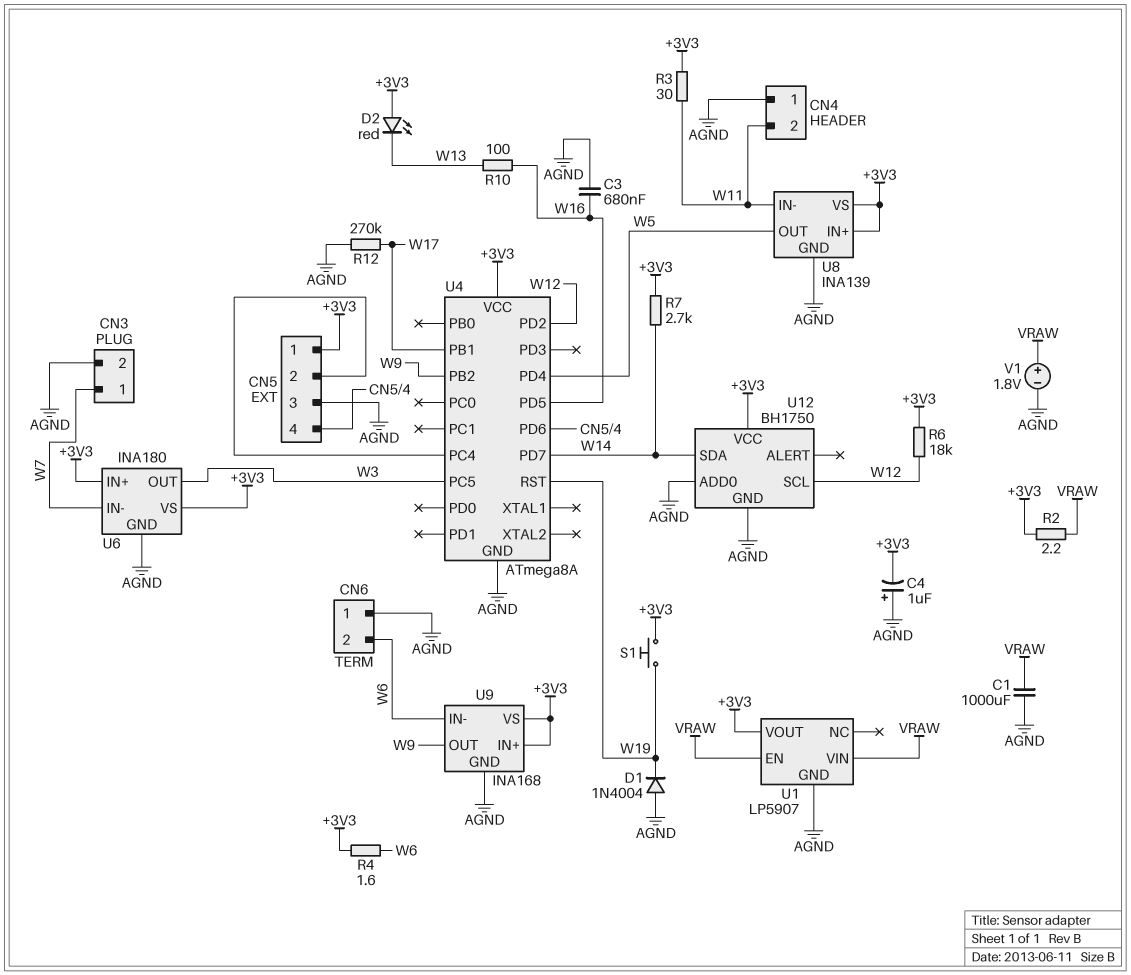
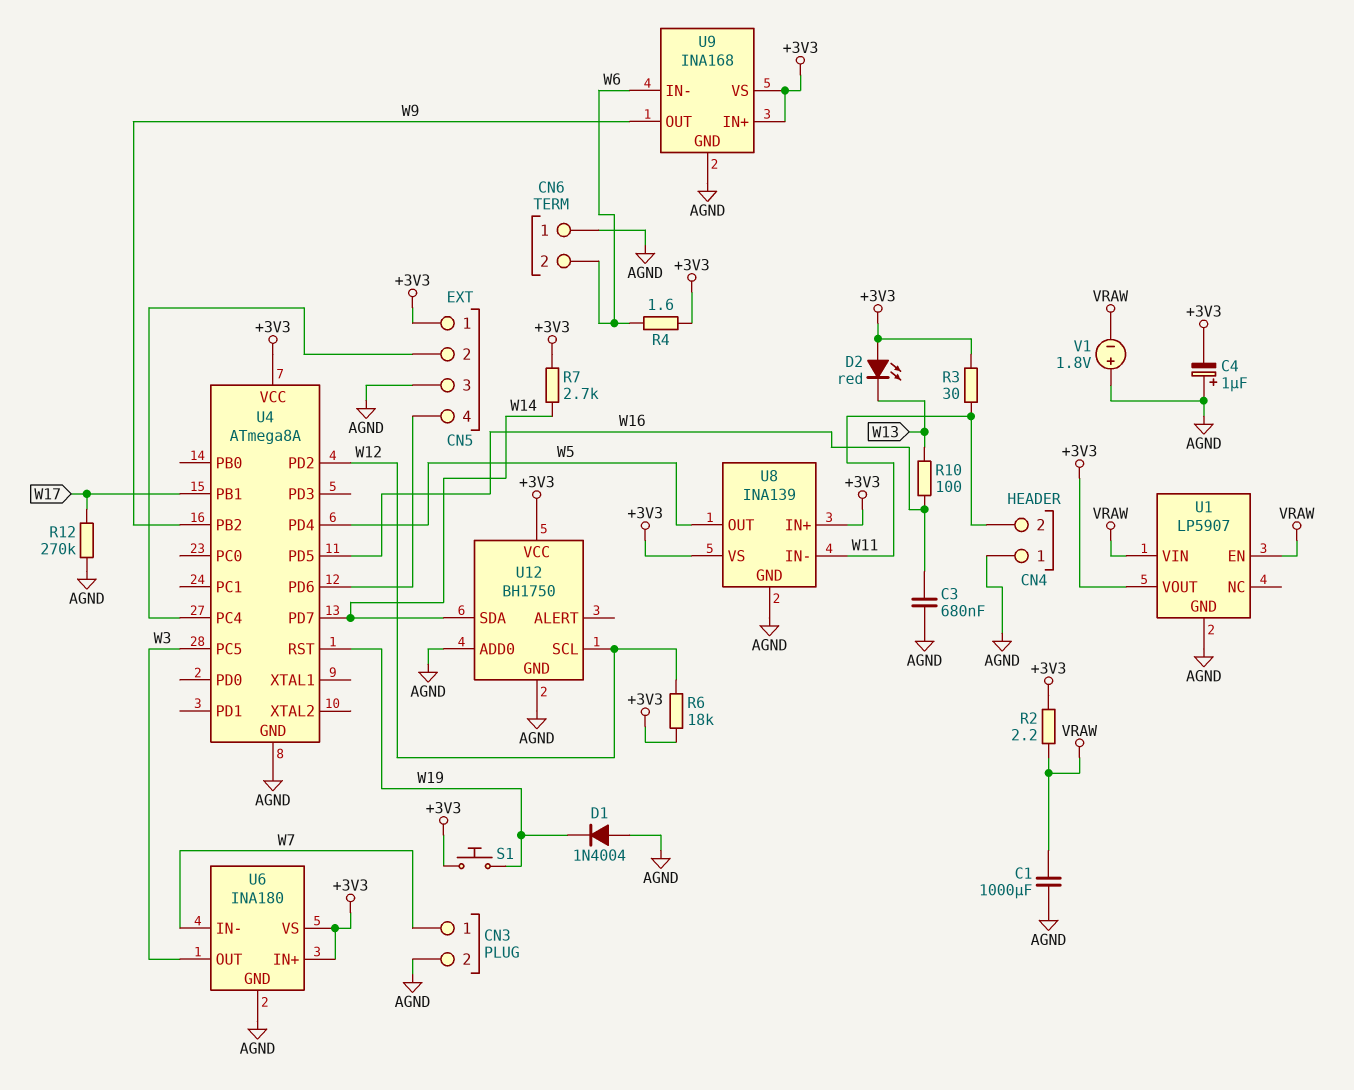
V1: 1.8V (plus VRAW, minus AGND) -> 1.8V (plus AGND, minus VRAW)

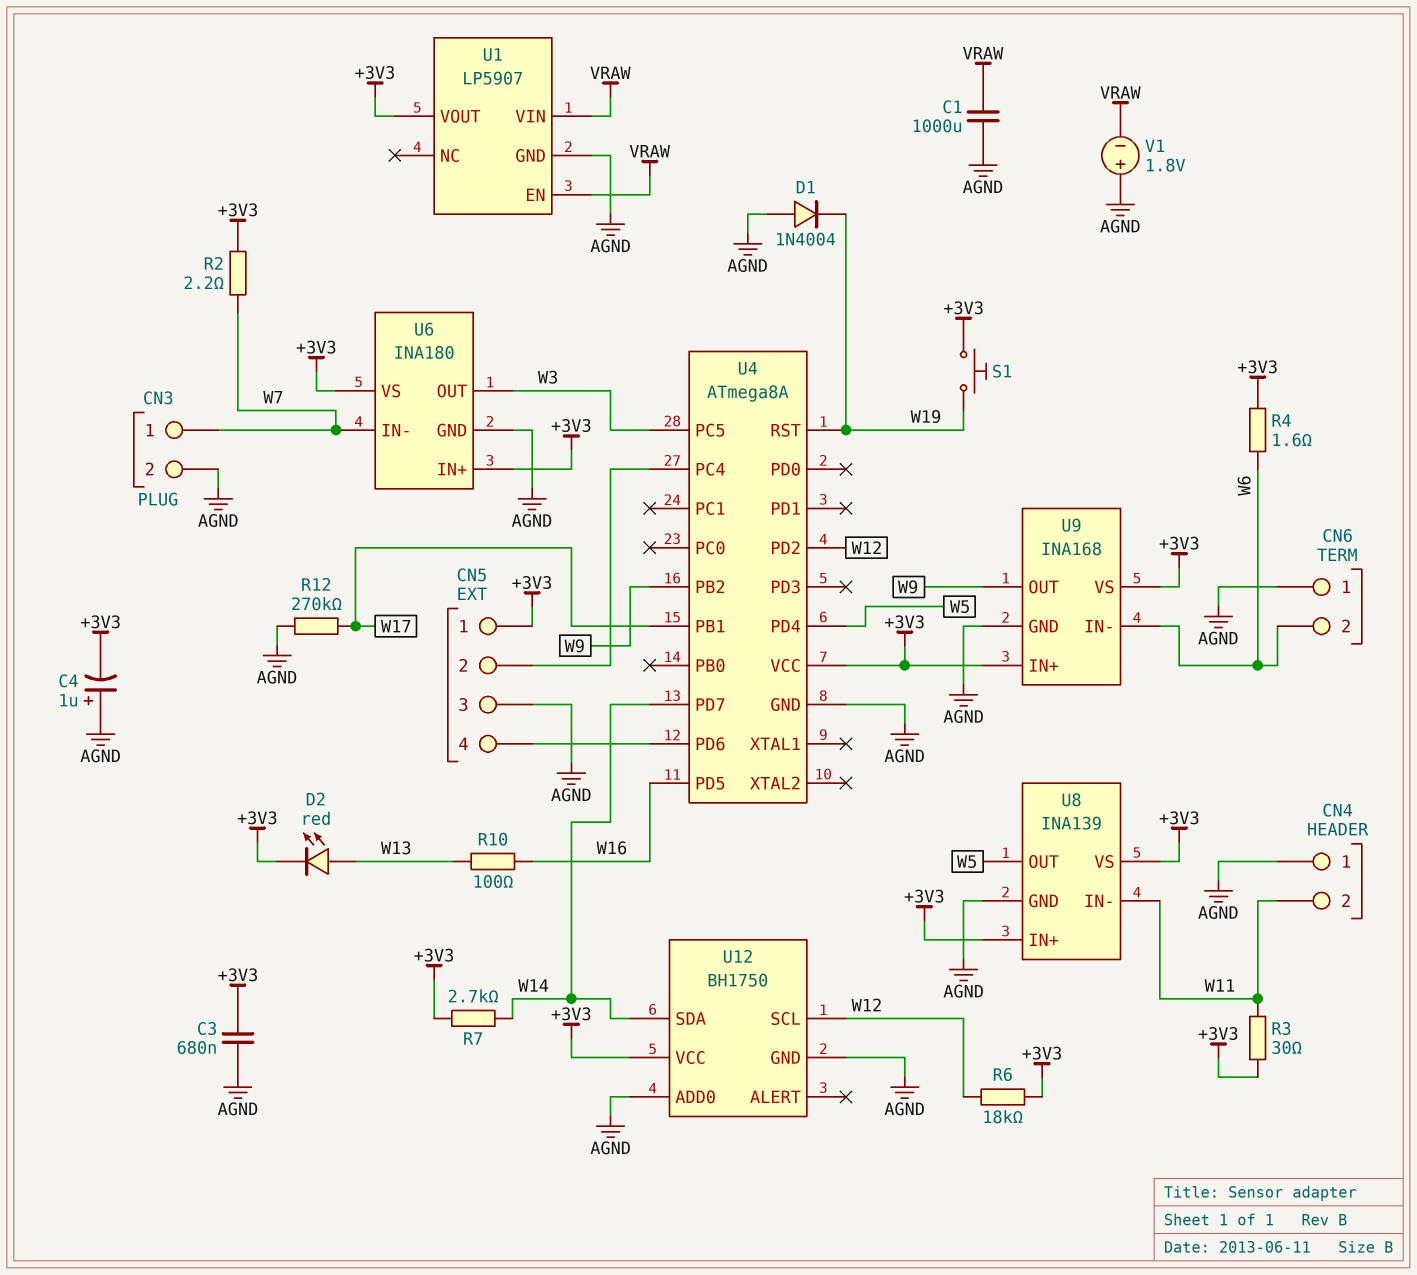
C3: 680nF (AGND, W16) -> 680nF (+3V3, AGND)
D2: LED red (A +3V3, K W13) -> LED red (A W13, K +3V3)
R2: 2.2 (+3V3, VRAW) -> 2.2 (+3V3, W7)

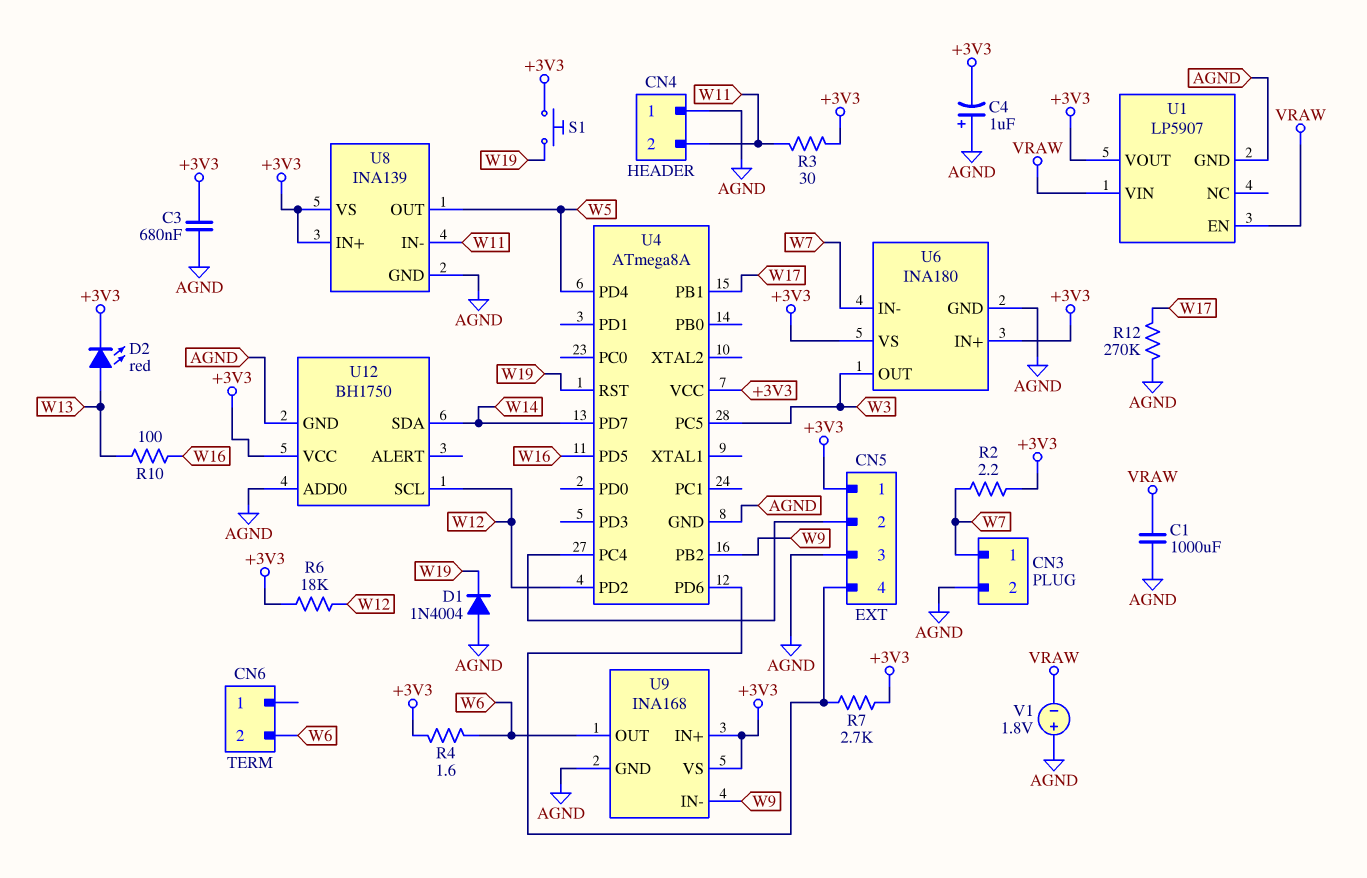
CN6 pin 1: AGND -> none
R7: 2.7k (+3V3, W14) -> 2.7k (+3V3, CN5/4)
U9 pin IN-: W6 -> W9
U9 pin OUT: W9 -> W6

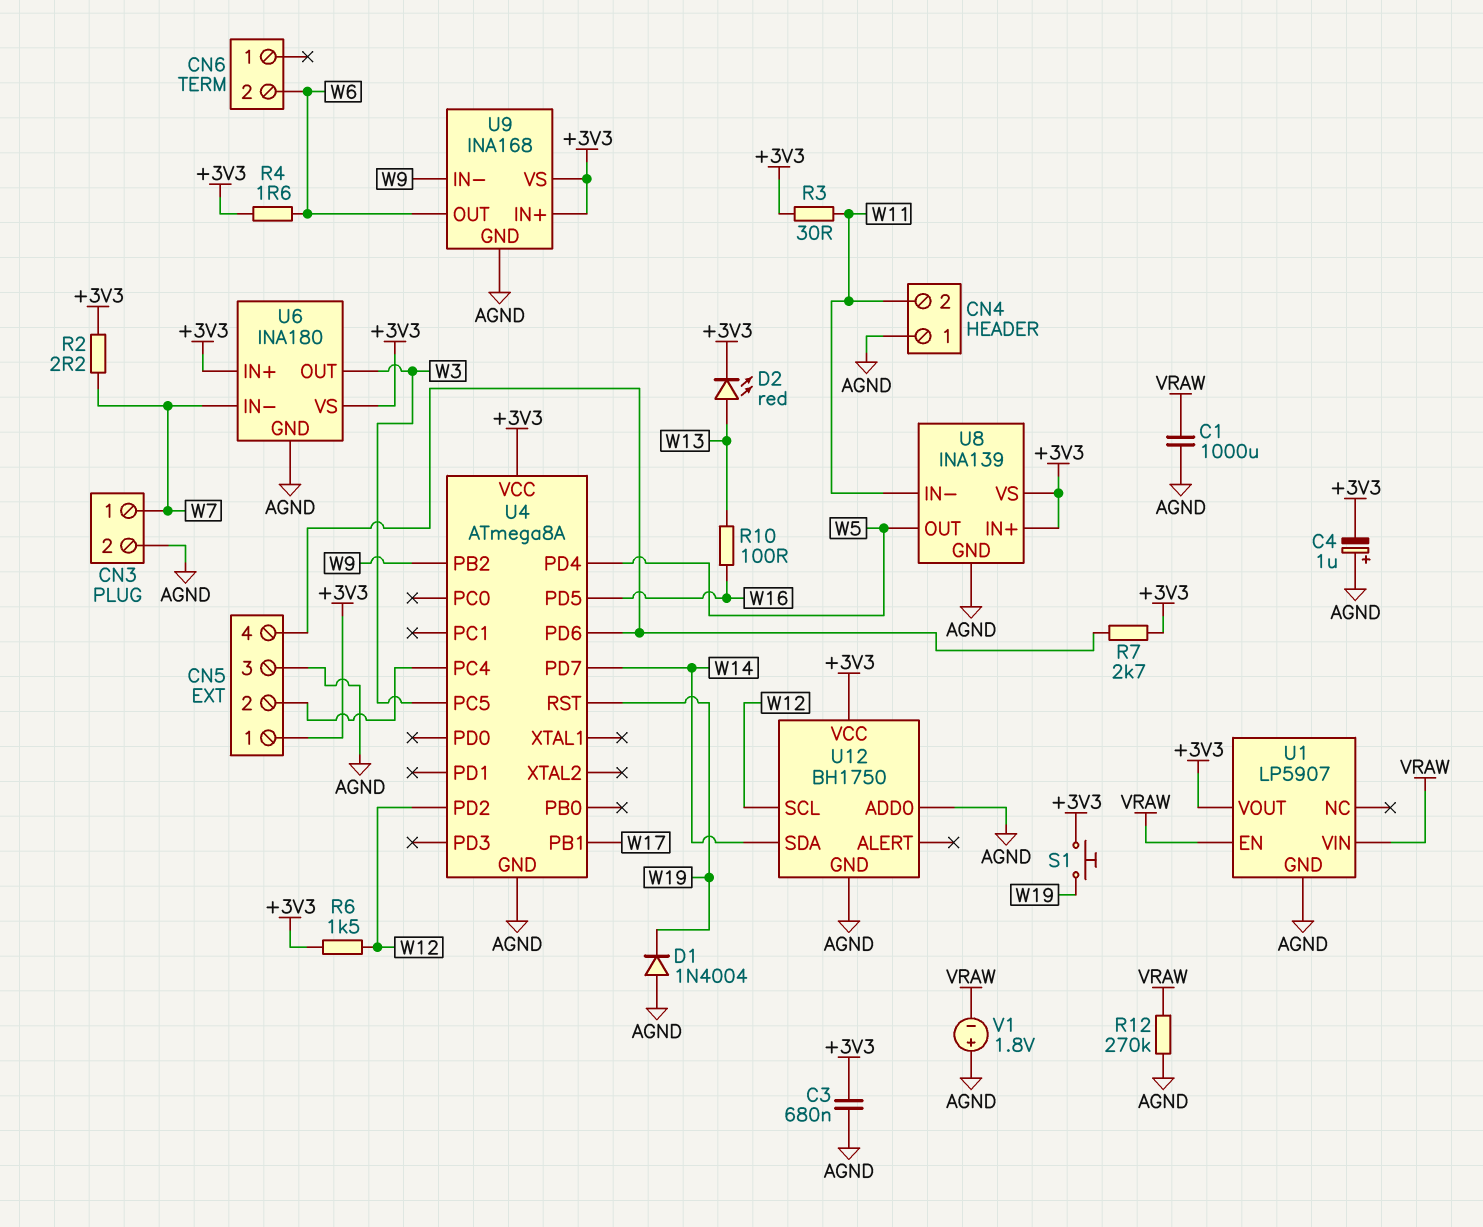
R6: 18k (+3V3, W12) -> 1.5k (+3V3, W12)
R12: 270k (AGND, W17) -> 270k (AGND, VRAW)

